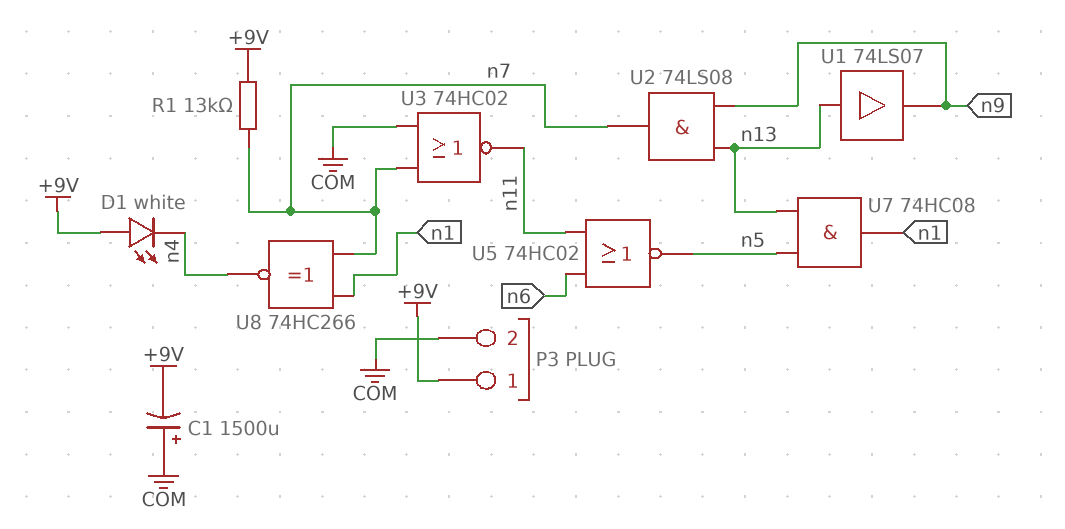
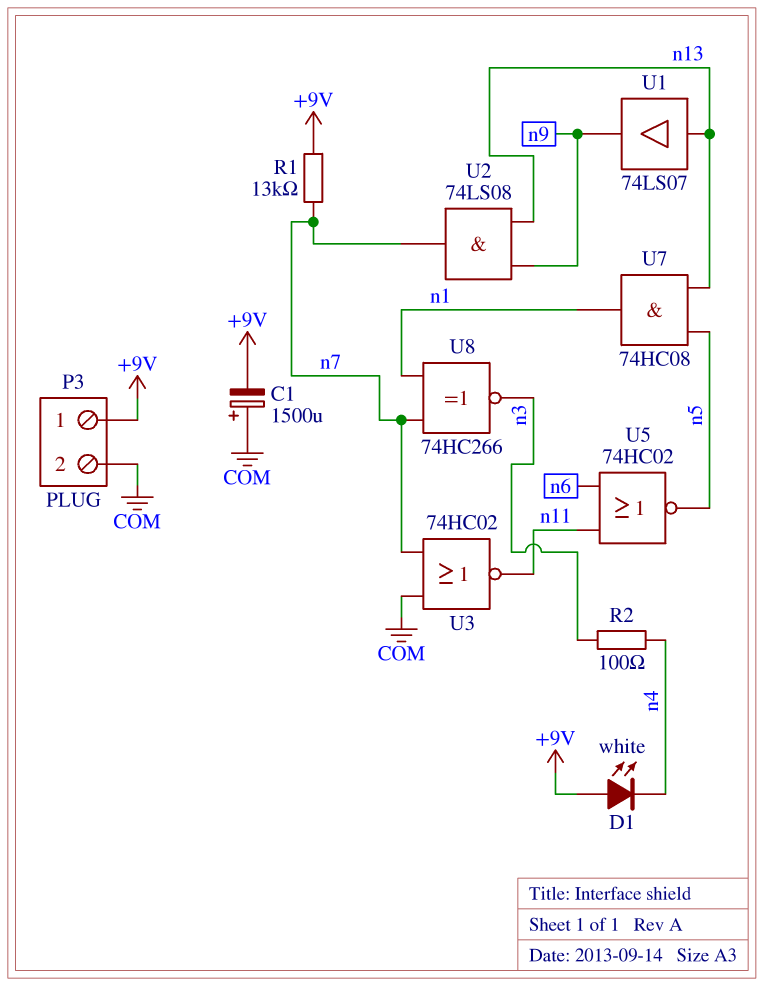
R2: none -> 100 (n3, n4)
U8: XNOR 74HC266 (in n1, in n7, out n4) -> XNOR 74HC266 (in n1, in n7, out n3)

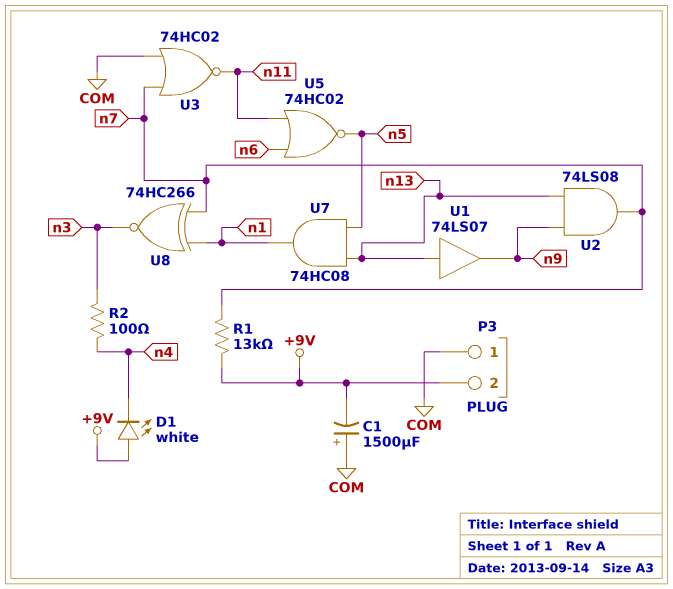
P3 pin 1: +9V -> COM
P3 pin 2: COM -> +9V

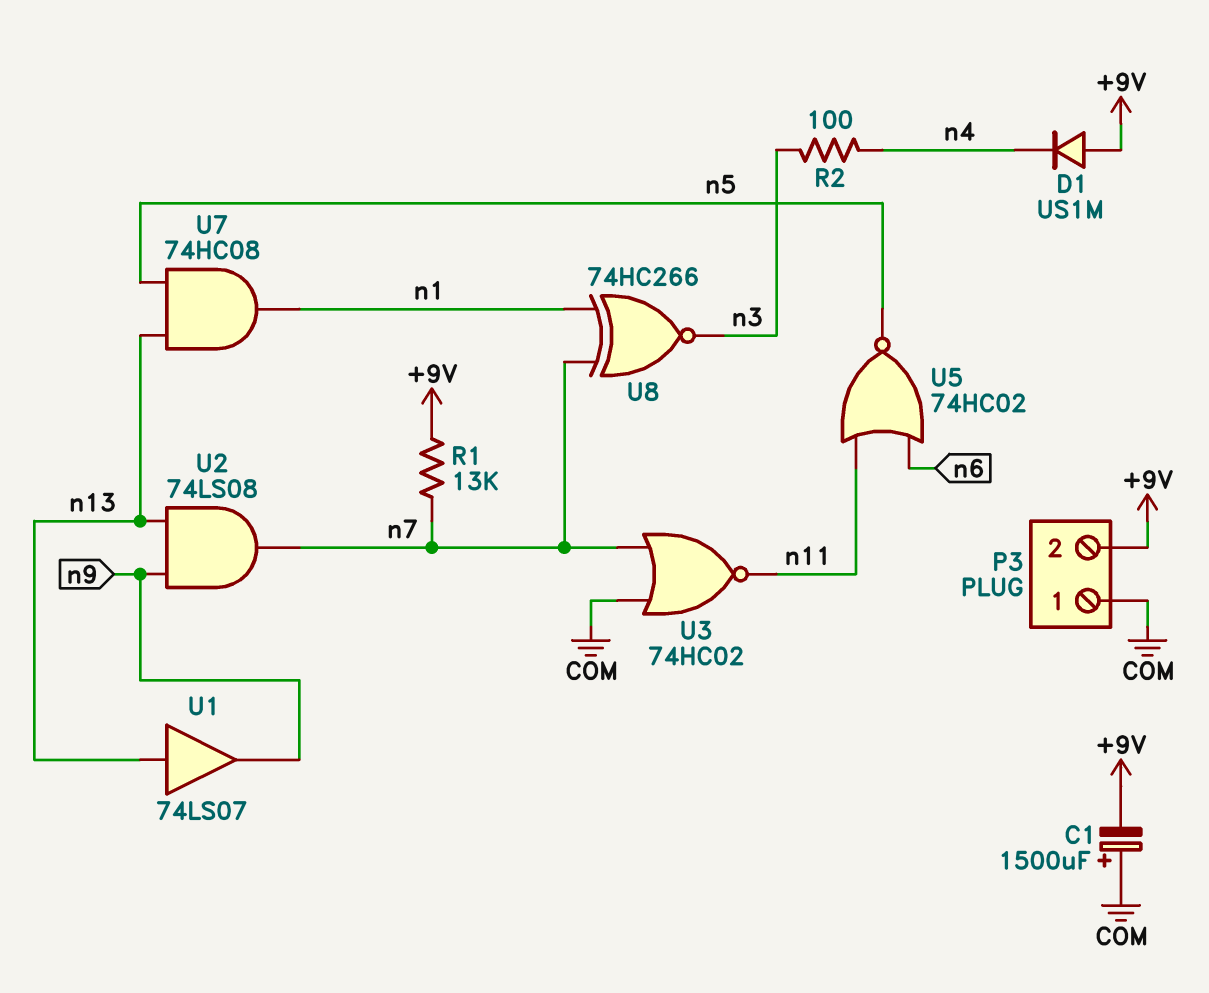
D1: LED white (A +9V, K n4) -> diode US1M (A +9V, K n4)

